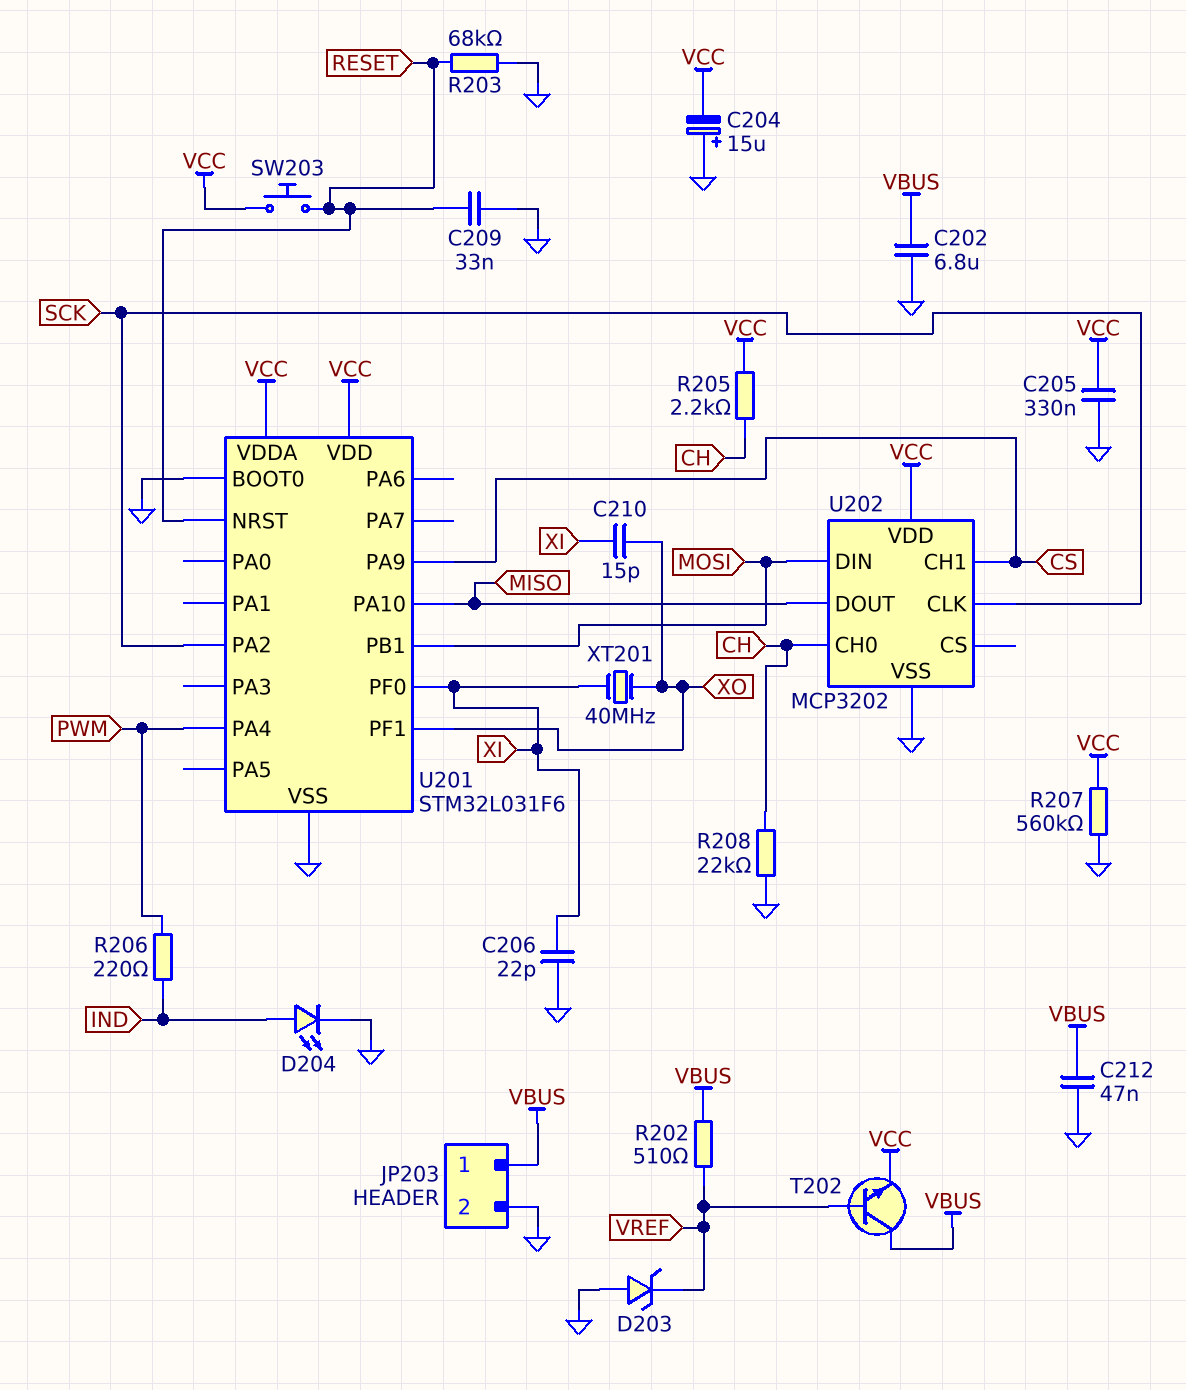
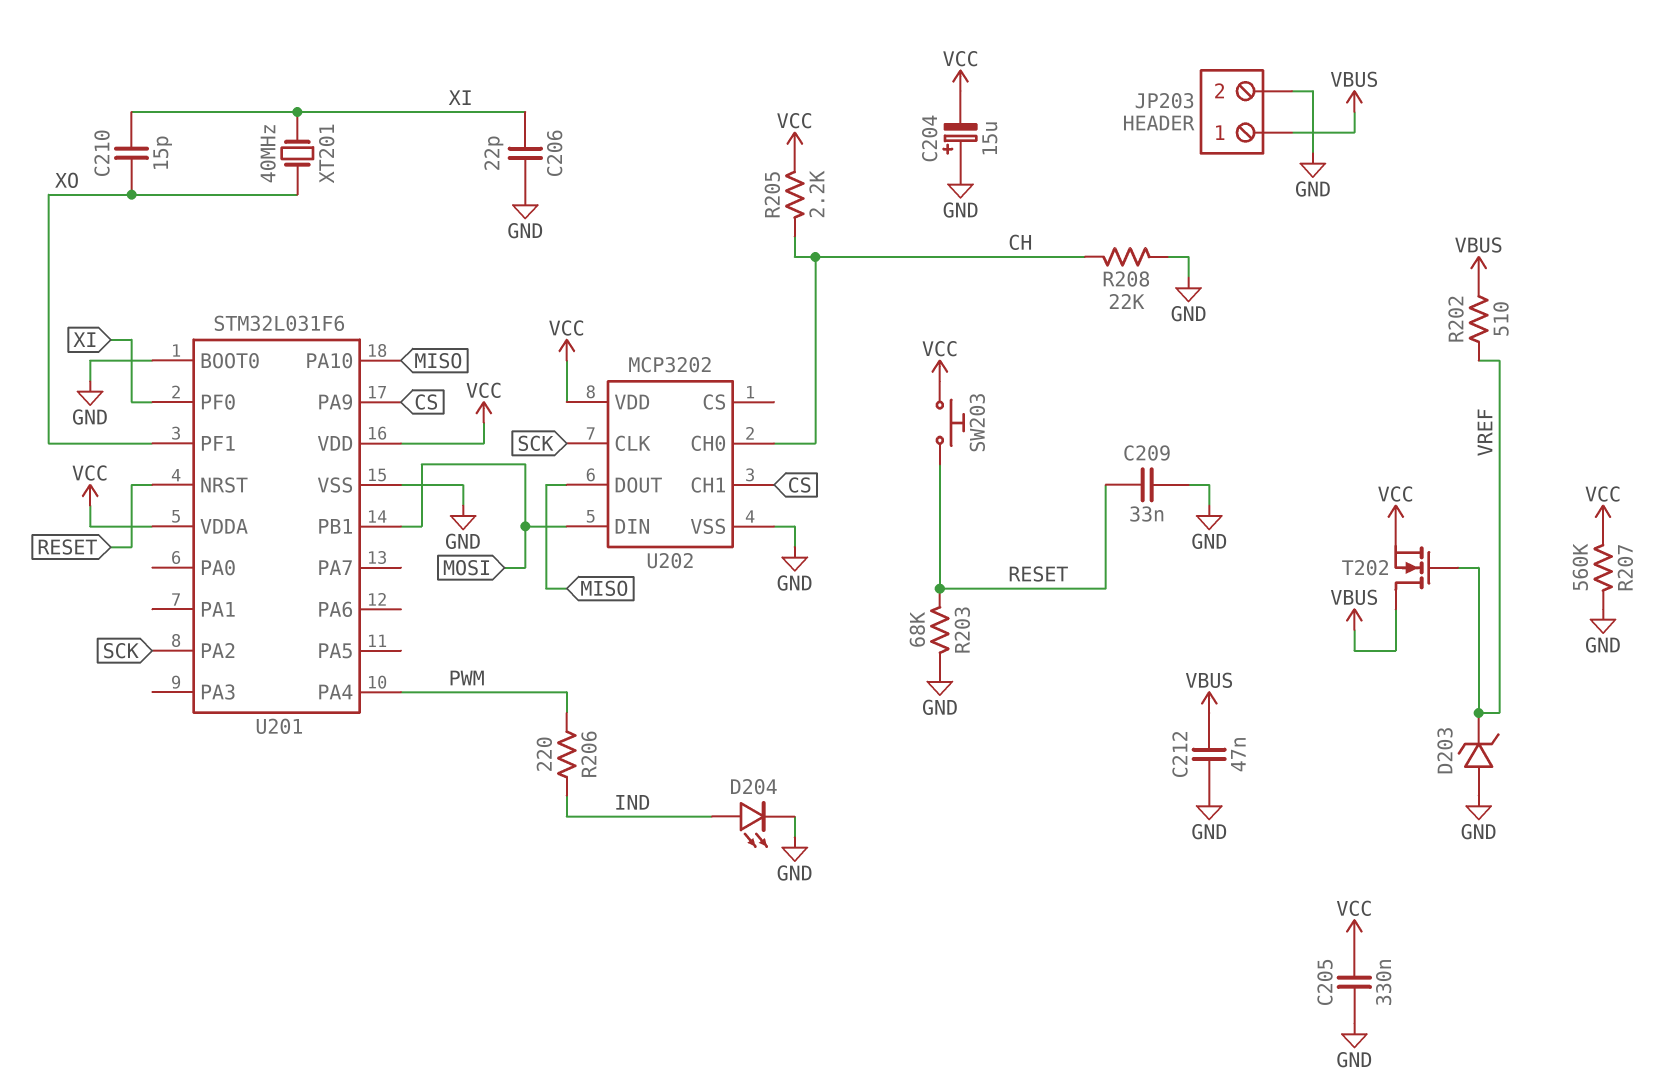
C202: 6.8uF (GND, VBUS) -> none
T202: NPN (B VREF, C VBUS, E VCC) -> NMOS (G VREF, D VBUS, S VCC)

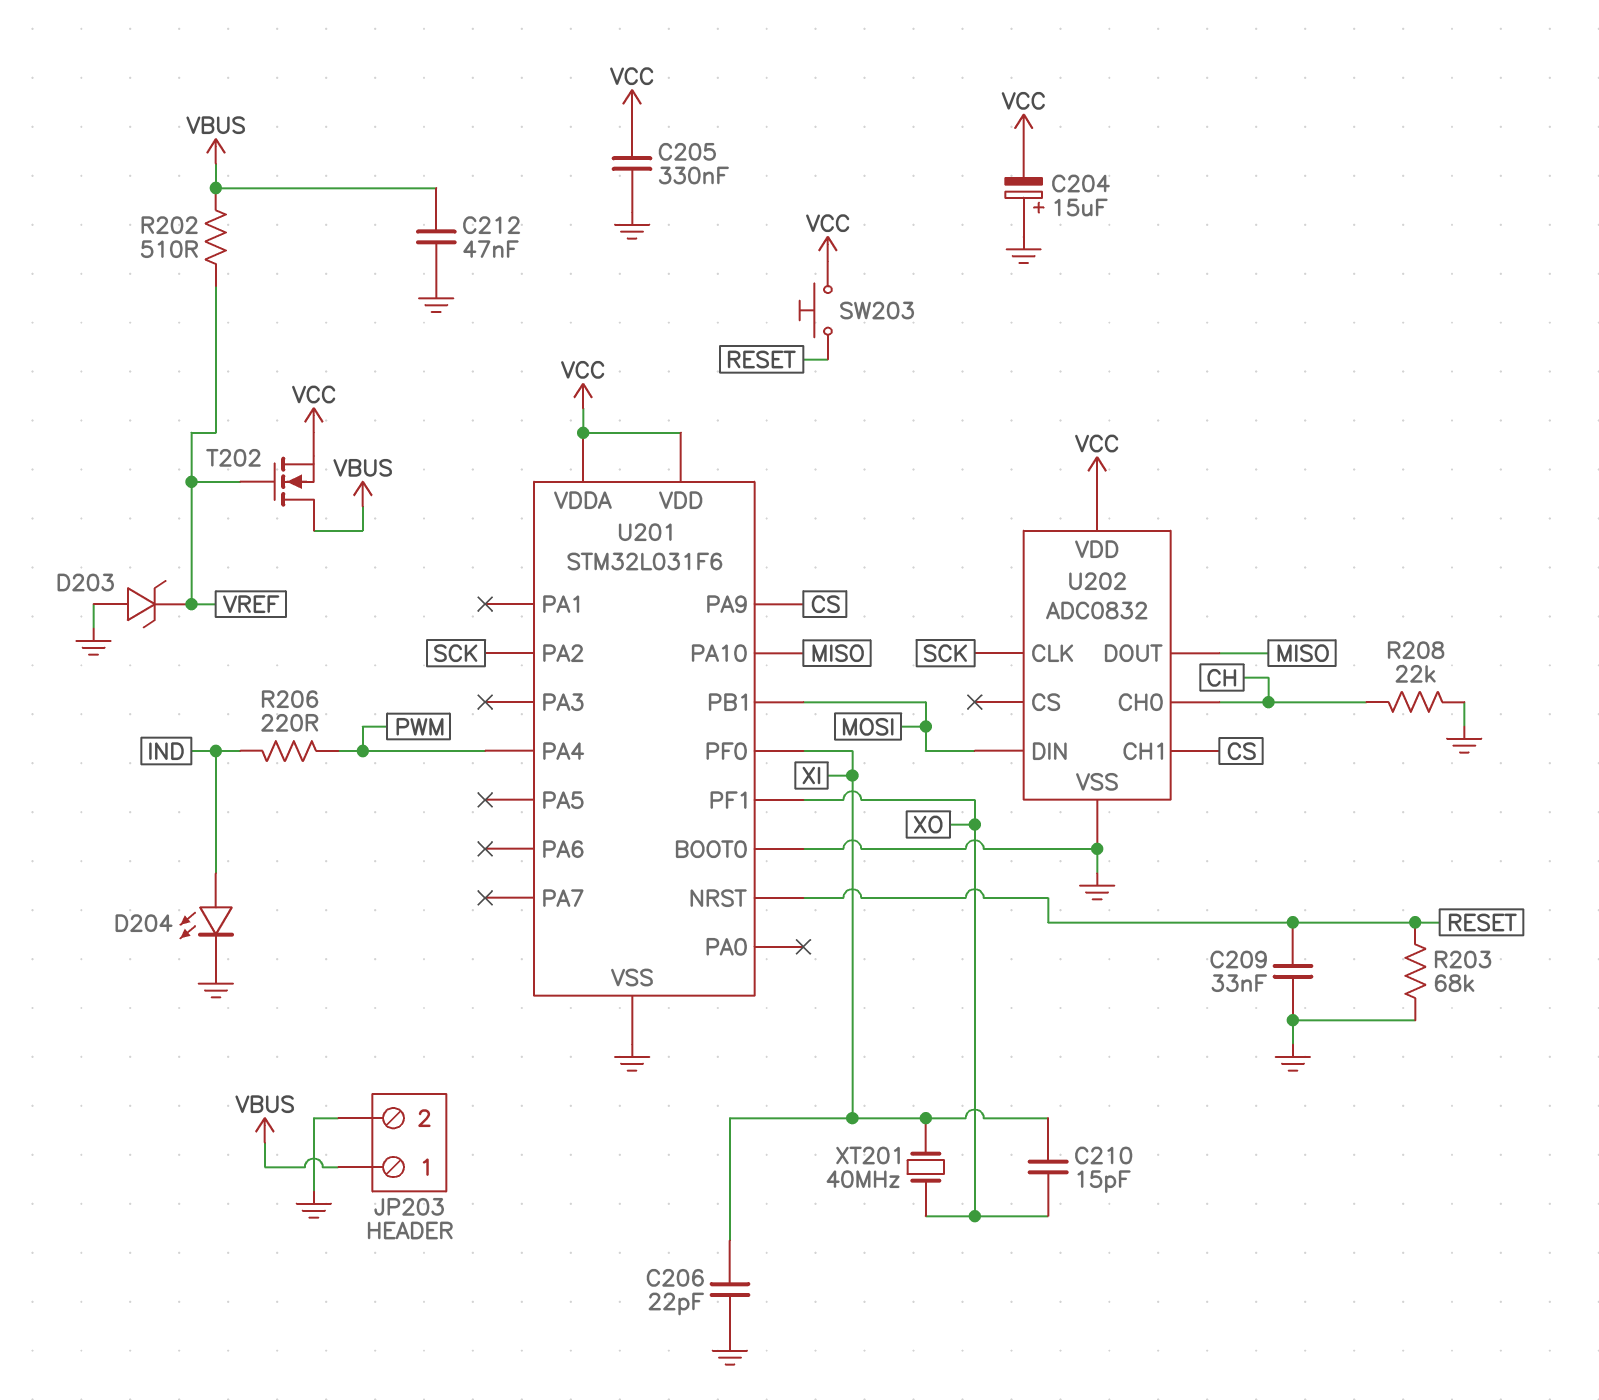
R205: 2.2k (CH, VCC) -> none
R207: 560k (GND, VCC) -> none
U202: MCP3202 -> ADC0832

